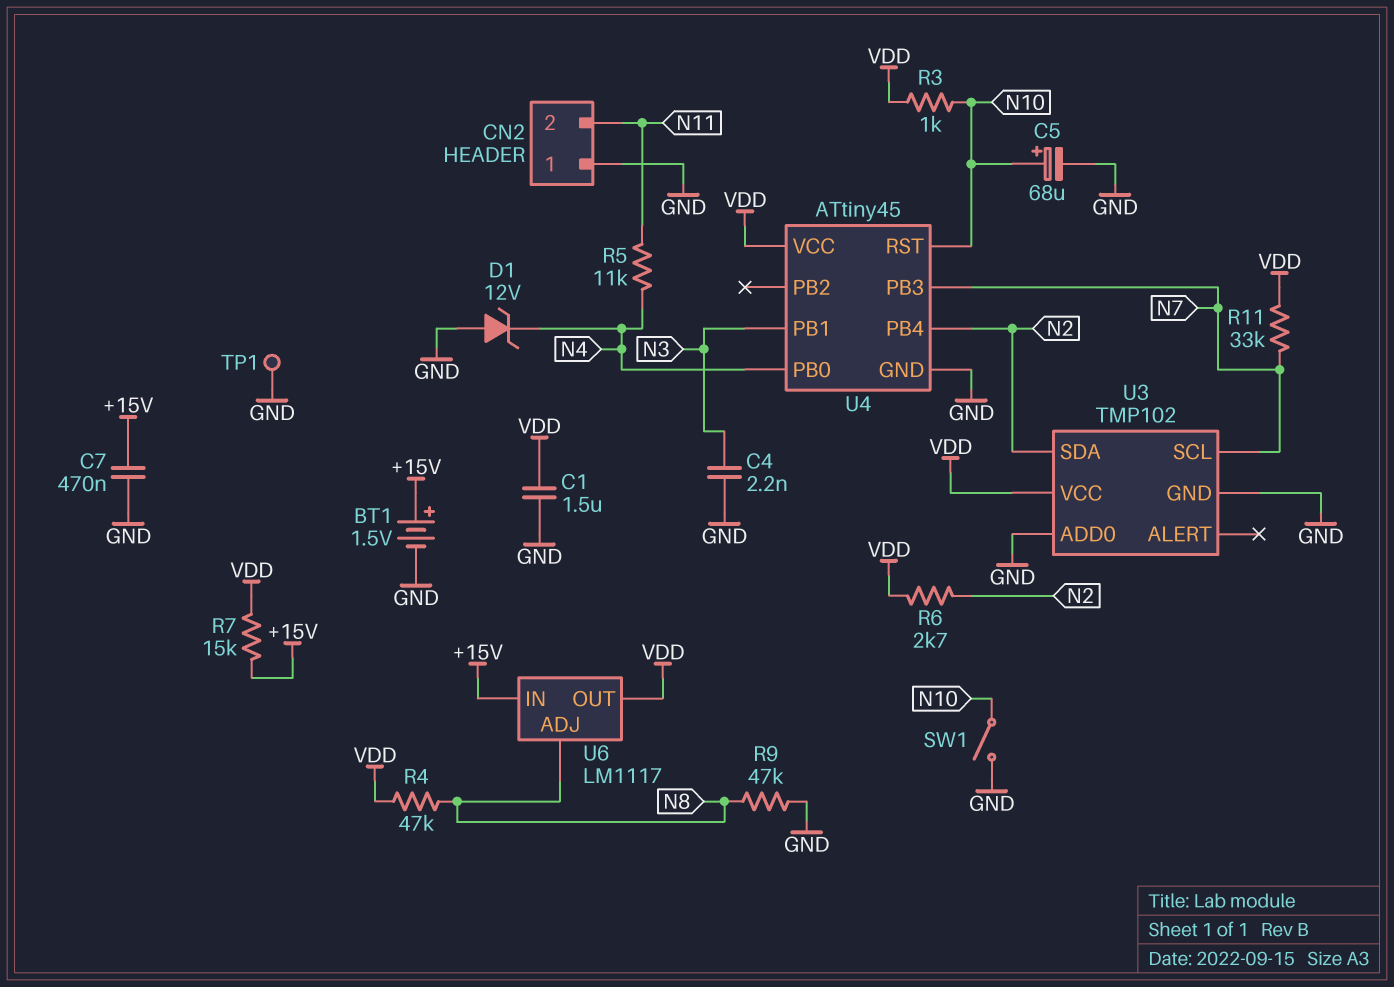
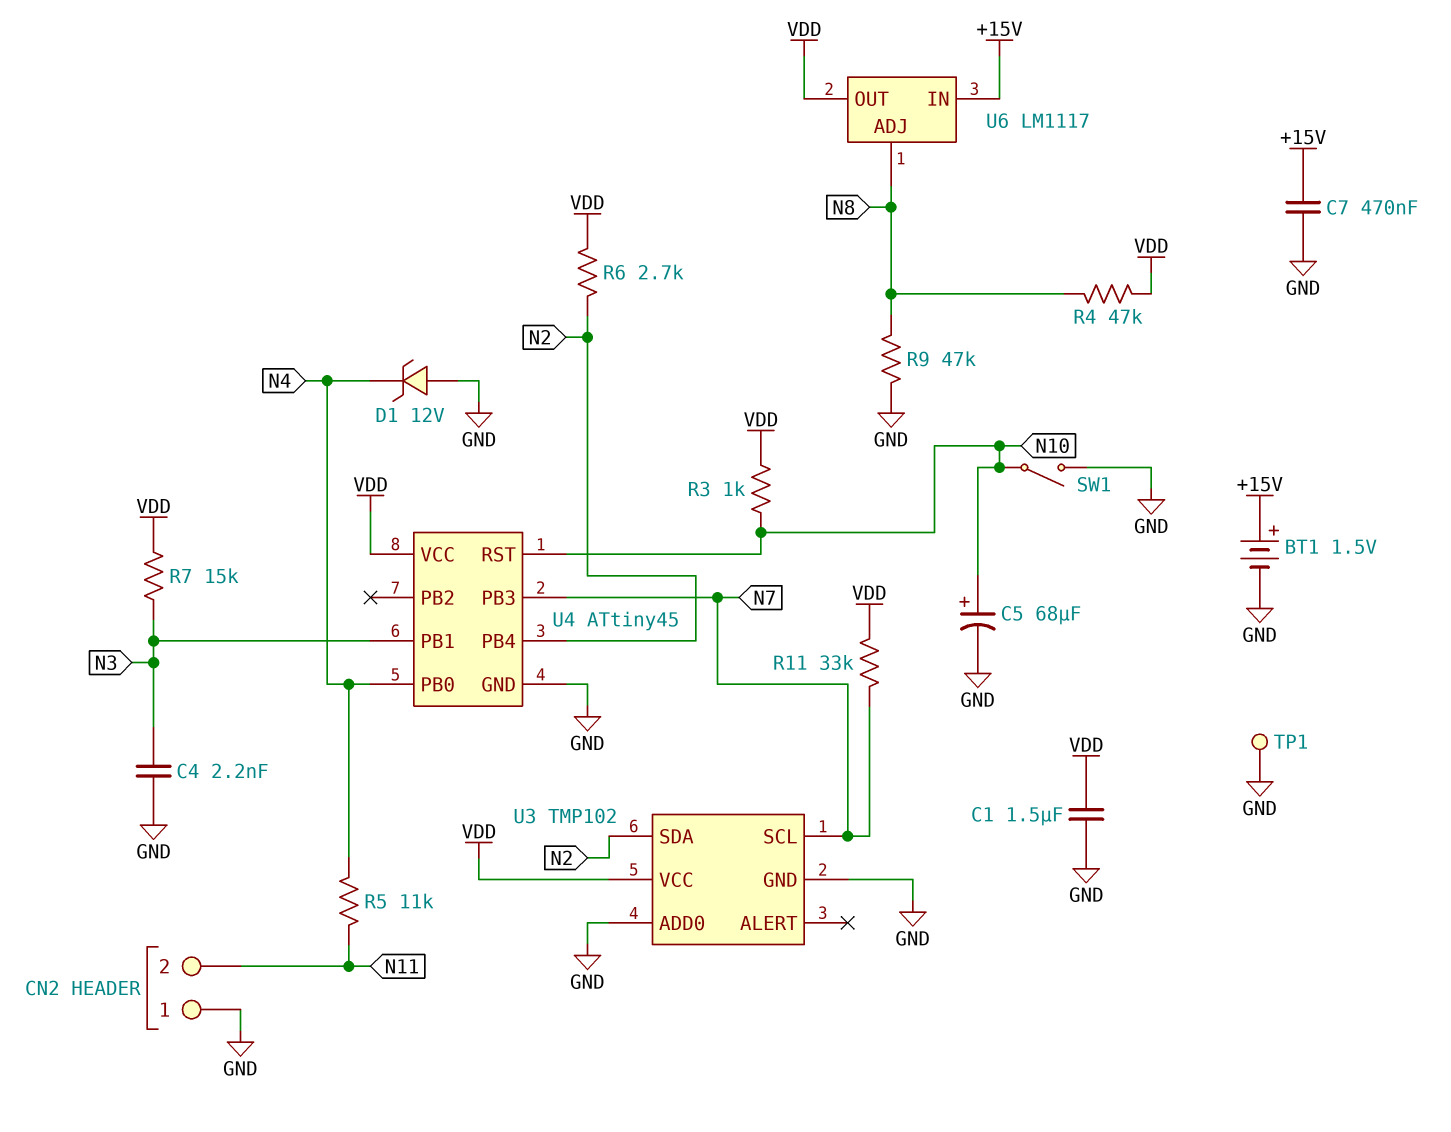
R7: 15k (+15V, VDD) -> 15k (N3, VDD)

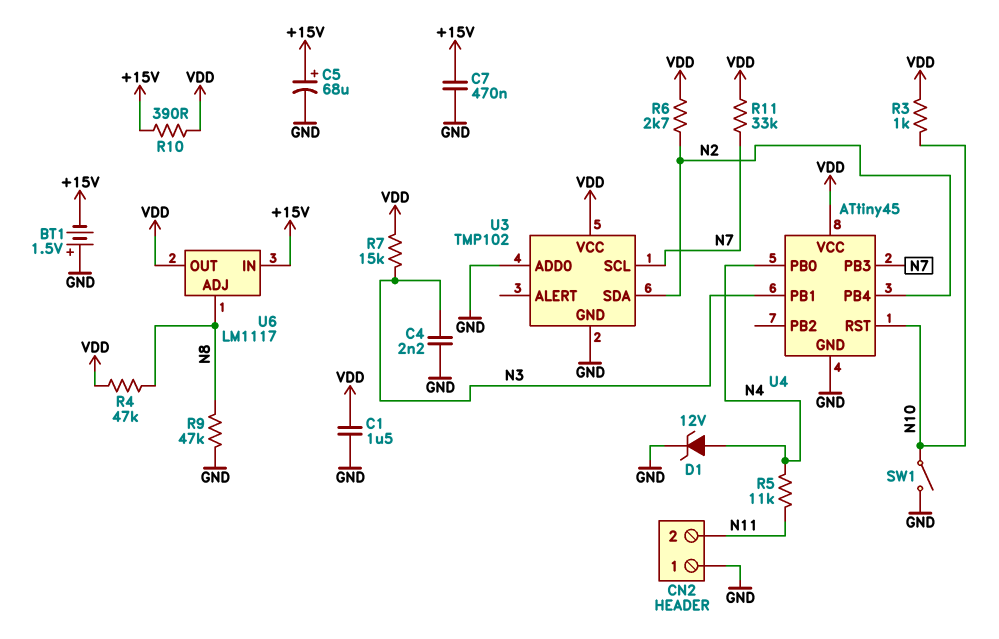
BT1: 1.5V (plus +15V, minus GND) -> 1.5V (plus GND, minus +15V)
C5: 68uF (plus N10, minus GND) -> 68uF (plus +15V, minus GND)
D1: zener 12V (A GND, K N4) -> zener 12V (A N4, K GND)
R10: none -> 390 (+15V, VDD)
TP1: test point (GND) -> none

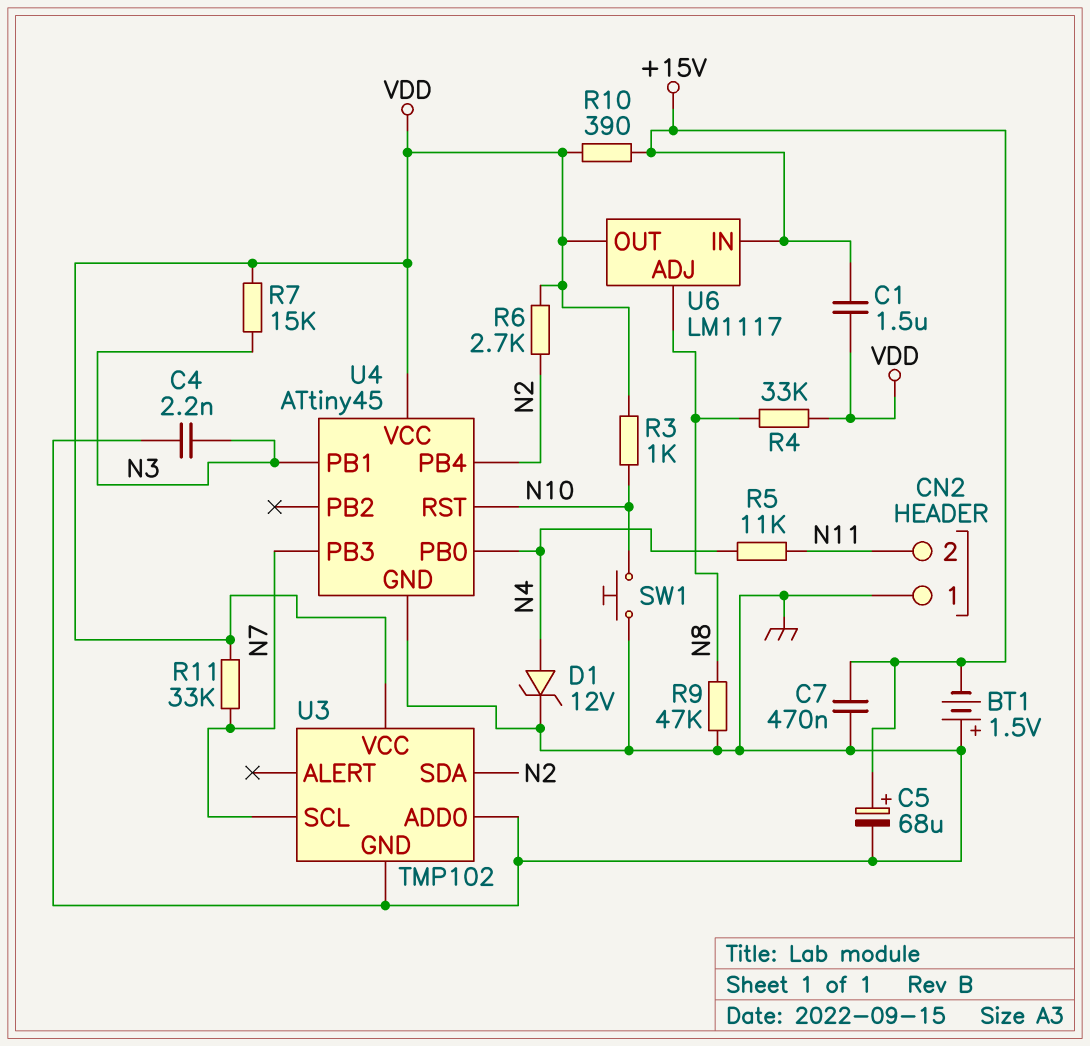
C1: 1.5uF (GND, VDD) -> 1.5uF (+15V, VDD)
R4: 47k (N8, VDD) -> 33k (N8, VDD)
SW1: switch (GND, N10) -> button (GND, N10)

